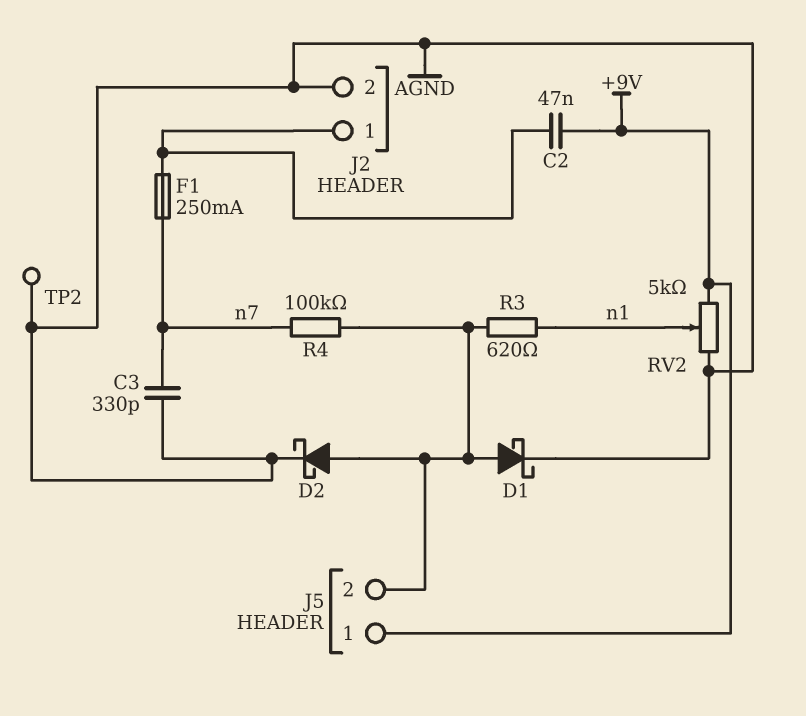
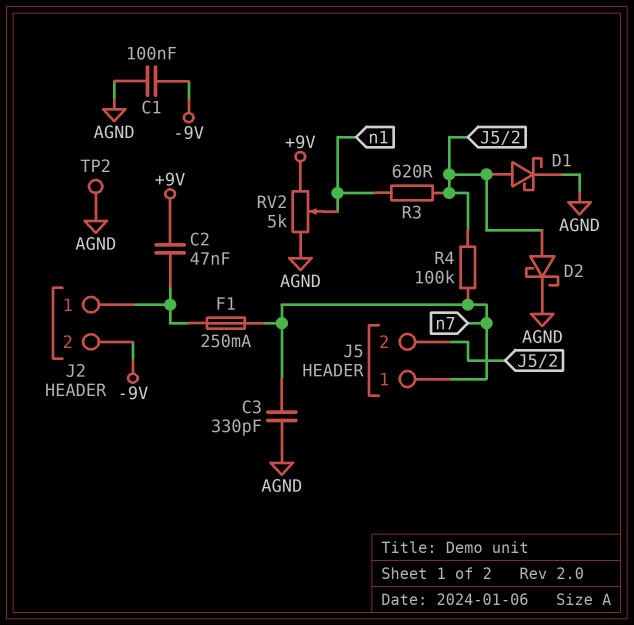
C1: none -> 100nF (-9V, AGND)
J2 pin 2: AGND -> -9V
J5 pin 1: +9V -> n7

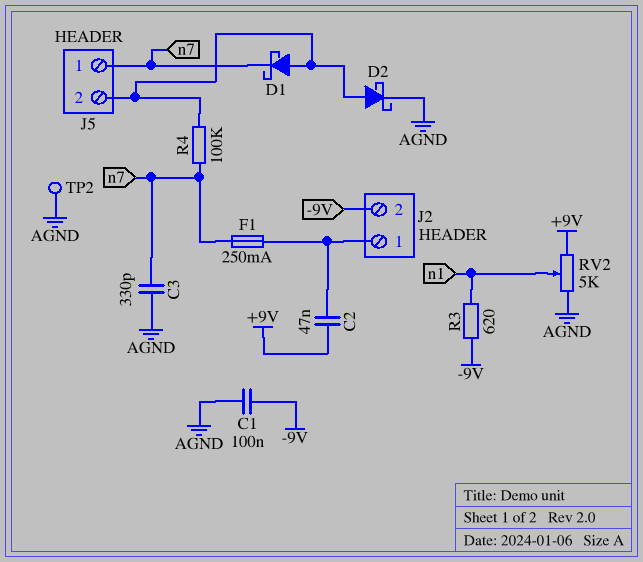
D1: schottky (A J5/2, K AGND) -> schottky (A J5/2, K n7)
R3: 620 (J5/2, n1) -> 620 (-9V, n1)

